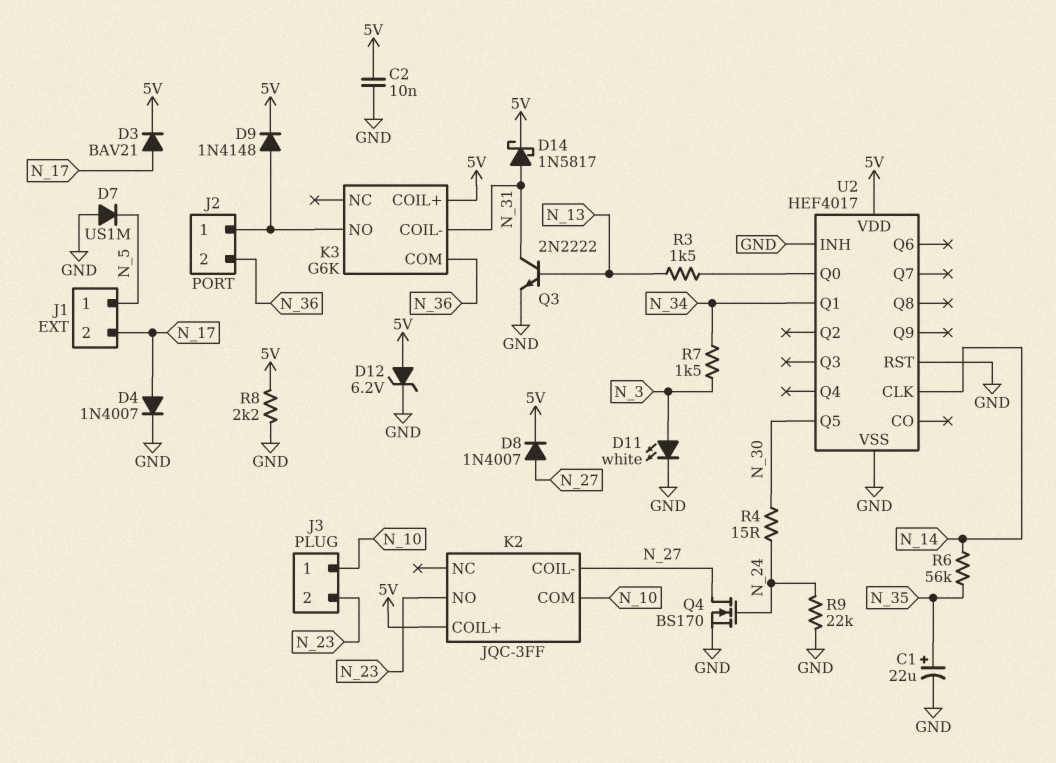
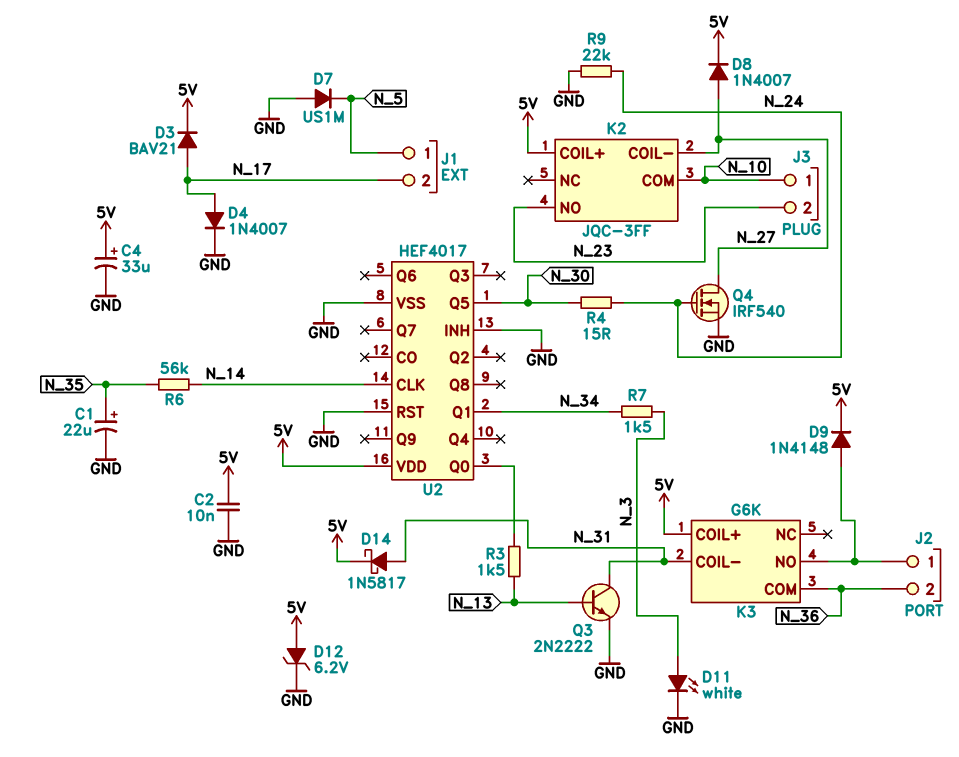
C4: none -> 33uF (plus 5V, minus GND)
Q4: NMOS BS170 (G N_24, D N_27, S GND) -> NMOS IRF540 (G N_24, D N_27, S GND)
R8: 2.2k (5V, GND) -> none

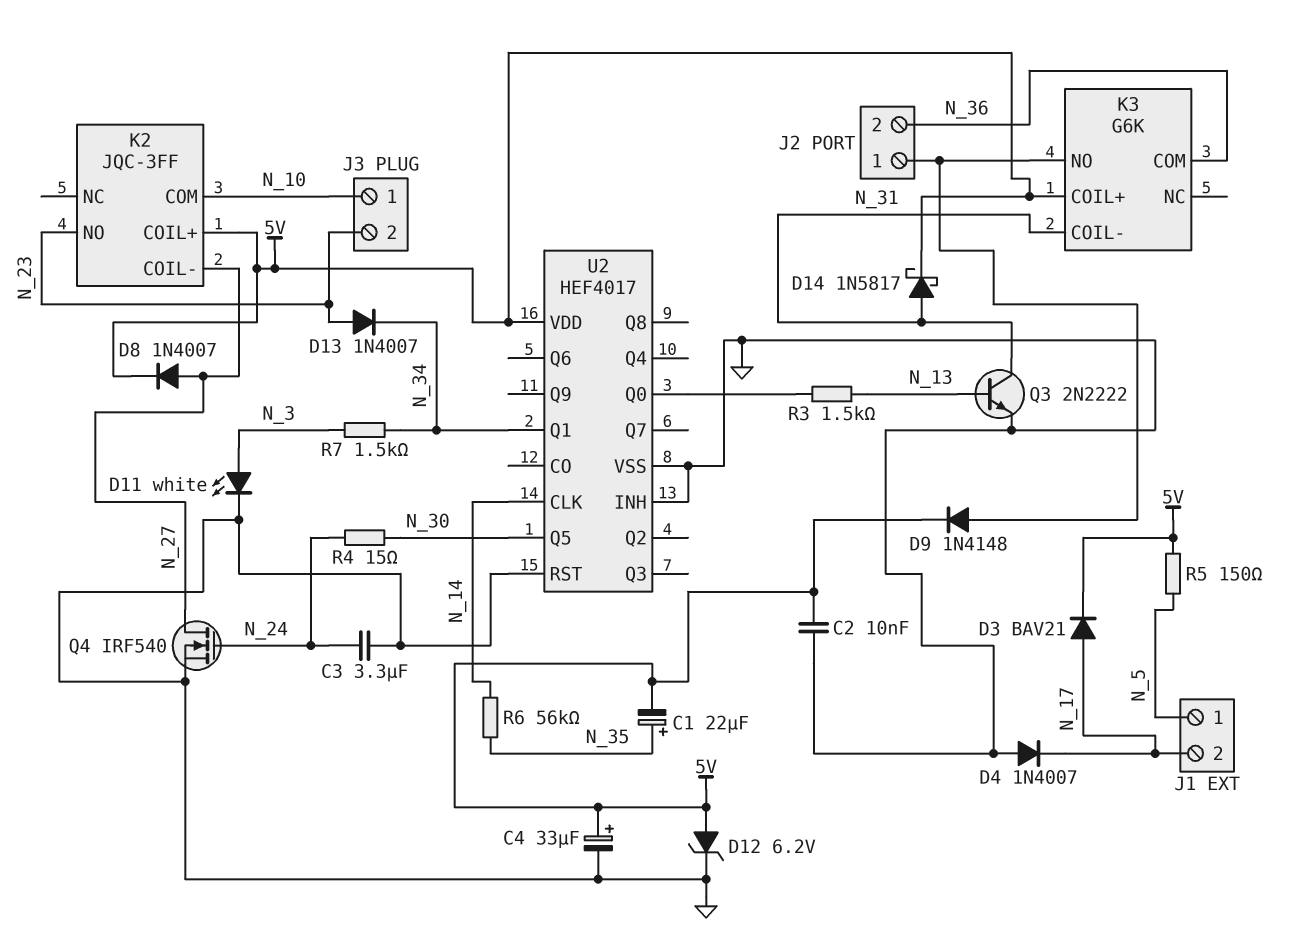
C1: 22uF (plus N_35, minus GND) -> 22uF (plus N_35, minus 5V)
C3: none -> 3.3uF (GND, N_24)
D4: diode 1N4007 (A N_17, K GND) -> diode 1N4007 (A GND, K N_17)
D7: diode US1M (A GND, K N_5) -> none
D13: none -> diode 1N4007 (A N_23, K N_34)
R5: none -> 150 (5V, N_5)
R9: 22k (GND, N_24) -> none

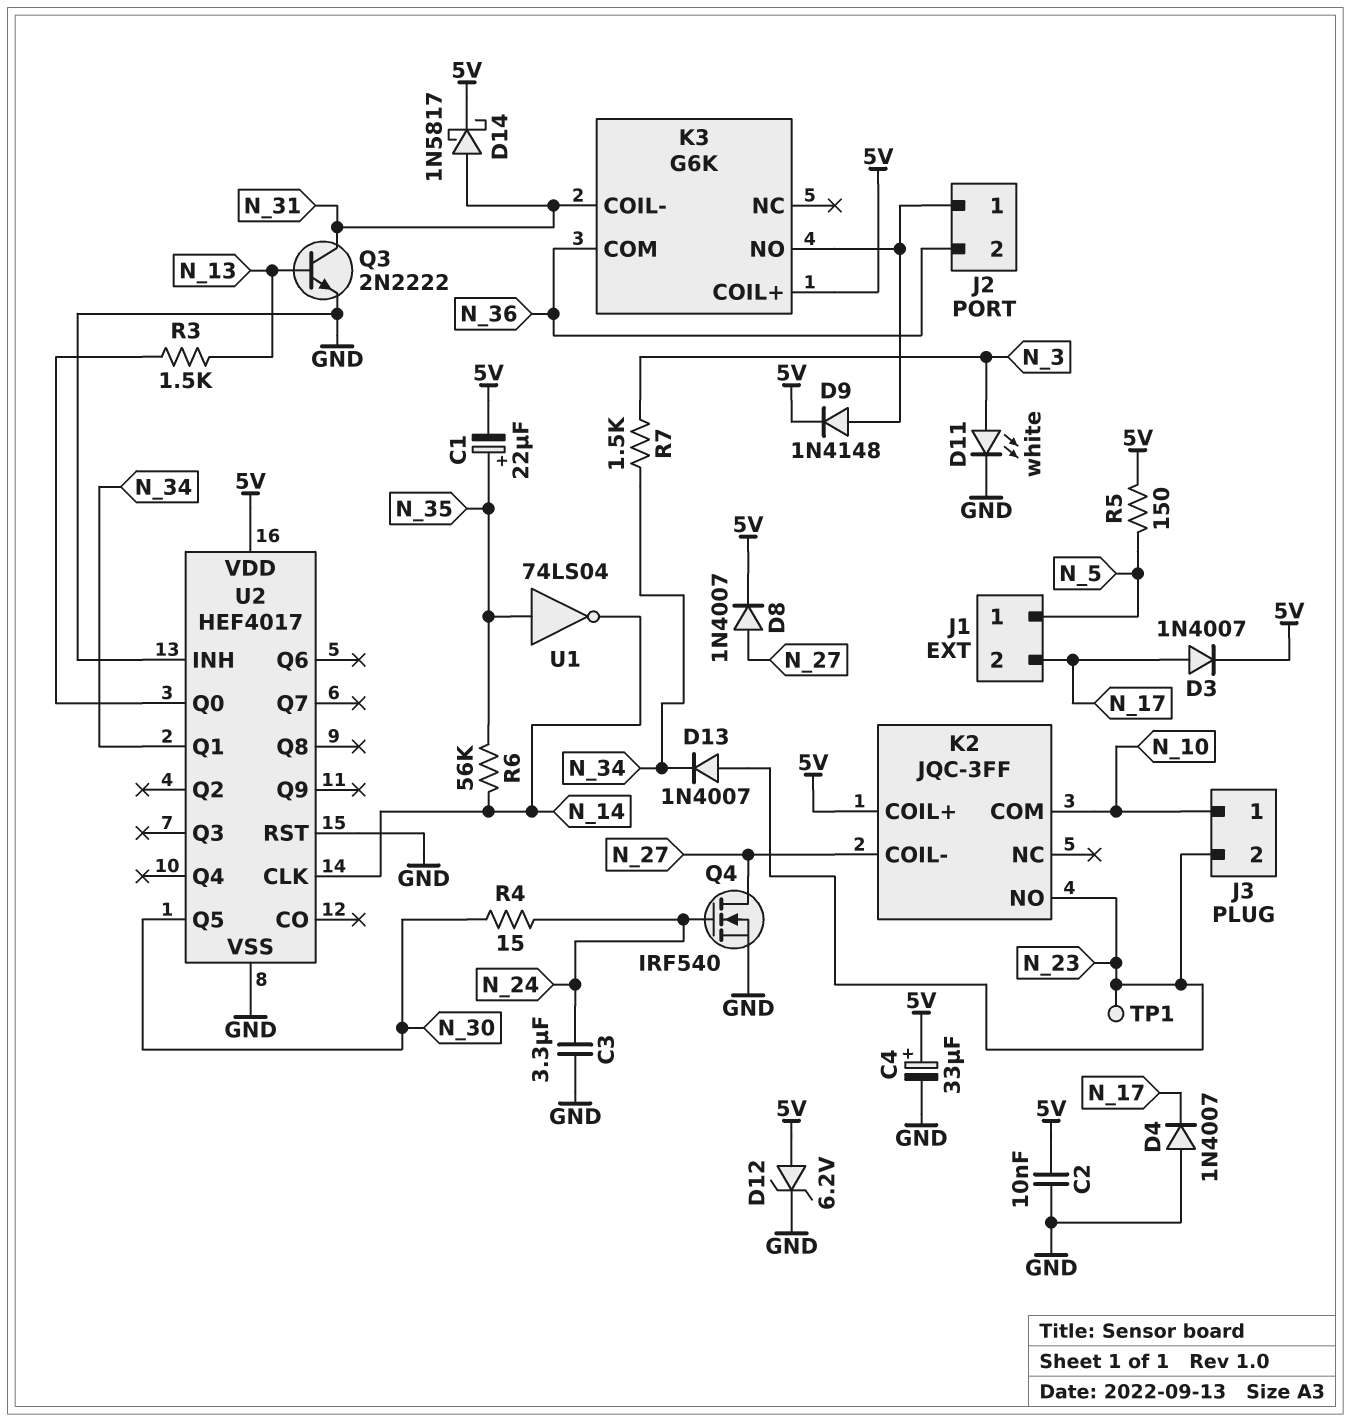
D3: diode BAV21 (A N_17, K 5V) -> diode 1N4007 (A N_17, K 5V)
TP1: none -> test point (N_23)
U1: none -> NOT 74LS04 (in N_35, out N_14)

